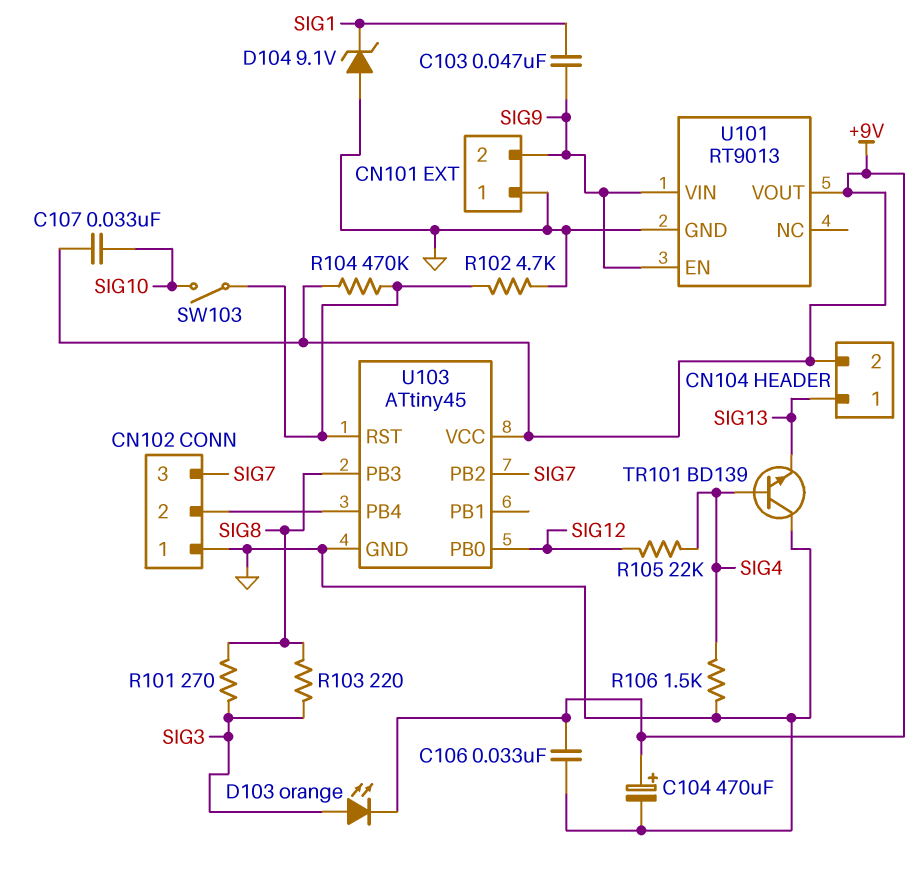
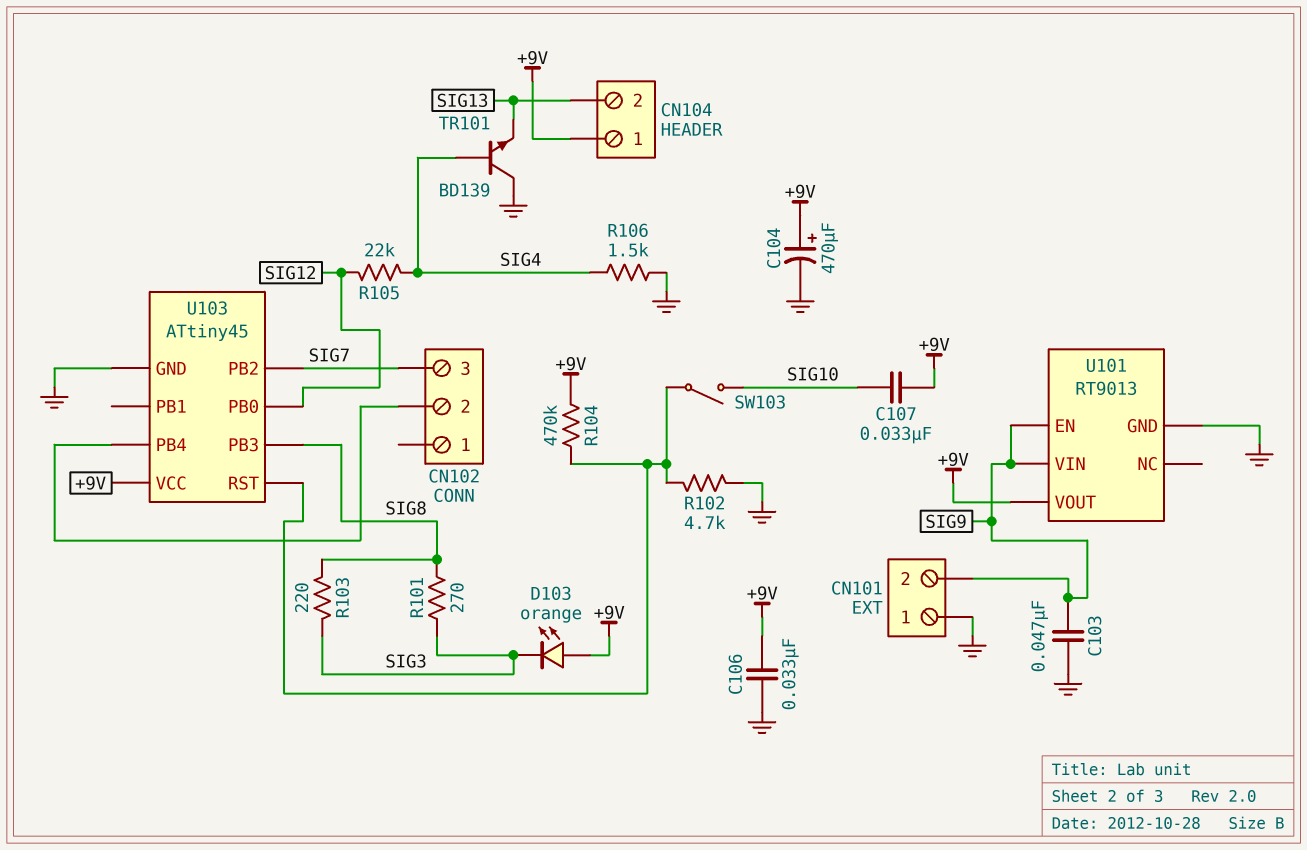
C103: 47nF (SIG1, SIG9) -> 47nF (GND, SIG9)
CN102 pin 1: GND -> none
CN104 pin 1: SIG13 -> +9V
CN104 pin 2: +9V -> SIG13
D103: LED orange (A SIG3, K +9V) -> LED orange (A +9V, K SIG3)
D104: zener 9.1V (A GND, K SIG1) -> none

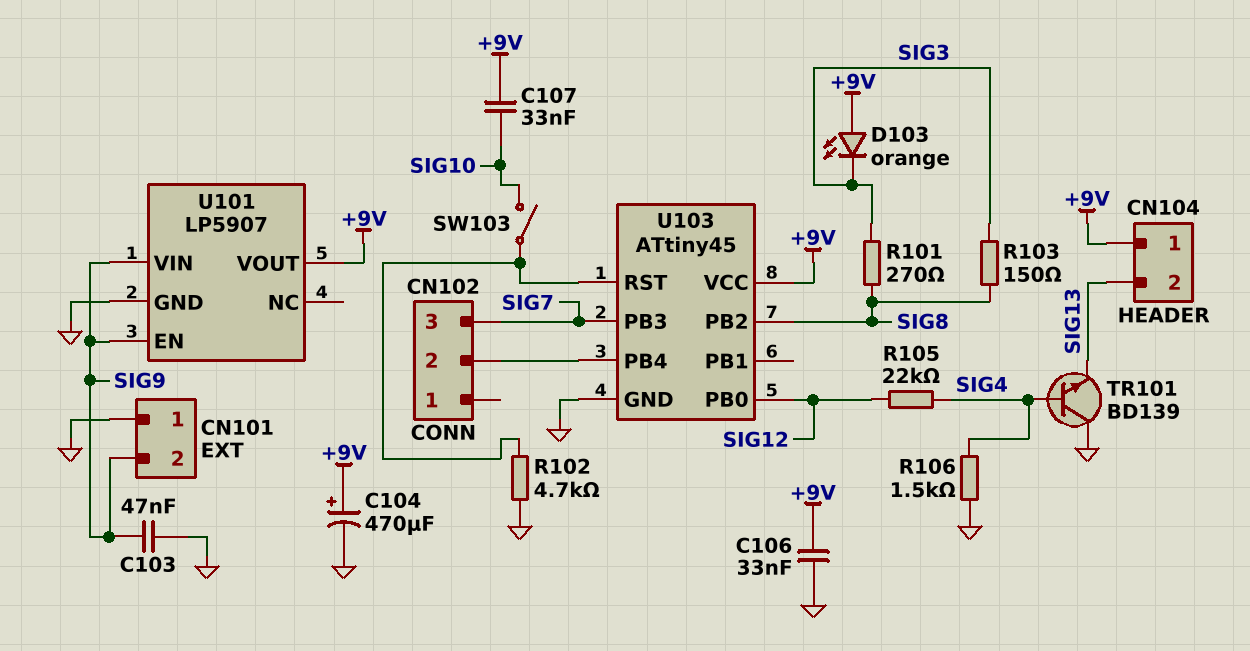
R103: 220 (SIG3, SIG8) -> 150 (SIG3, SIG8)
R104: 470k (+9V, U103/RST) -> none
U101: RT9013 -> LP5907
U103 pin PB2: SIG7 -> SIG8
U103 pin PB3: SIG8 -> SIG7

